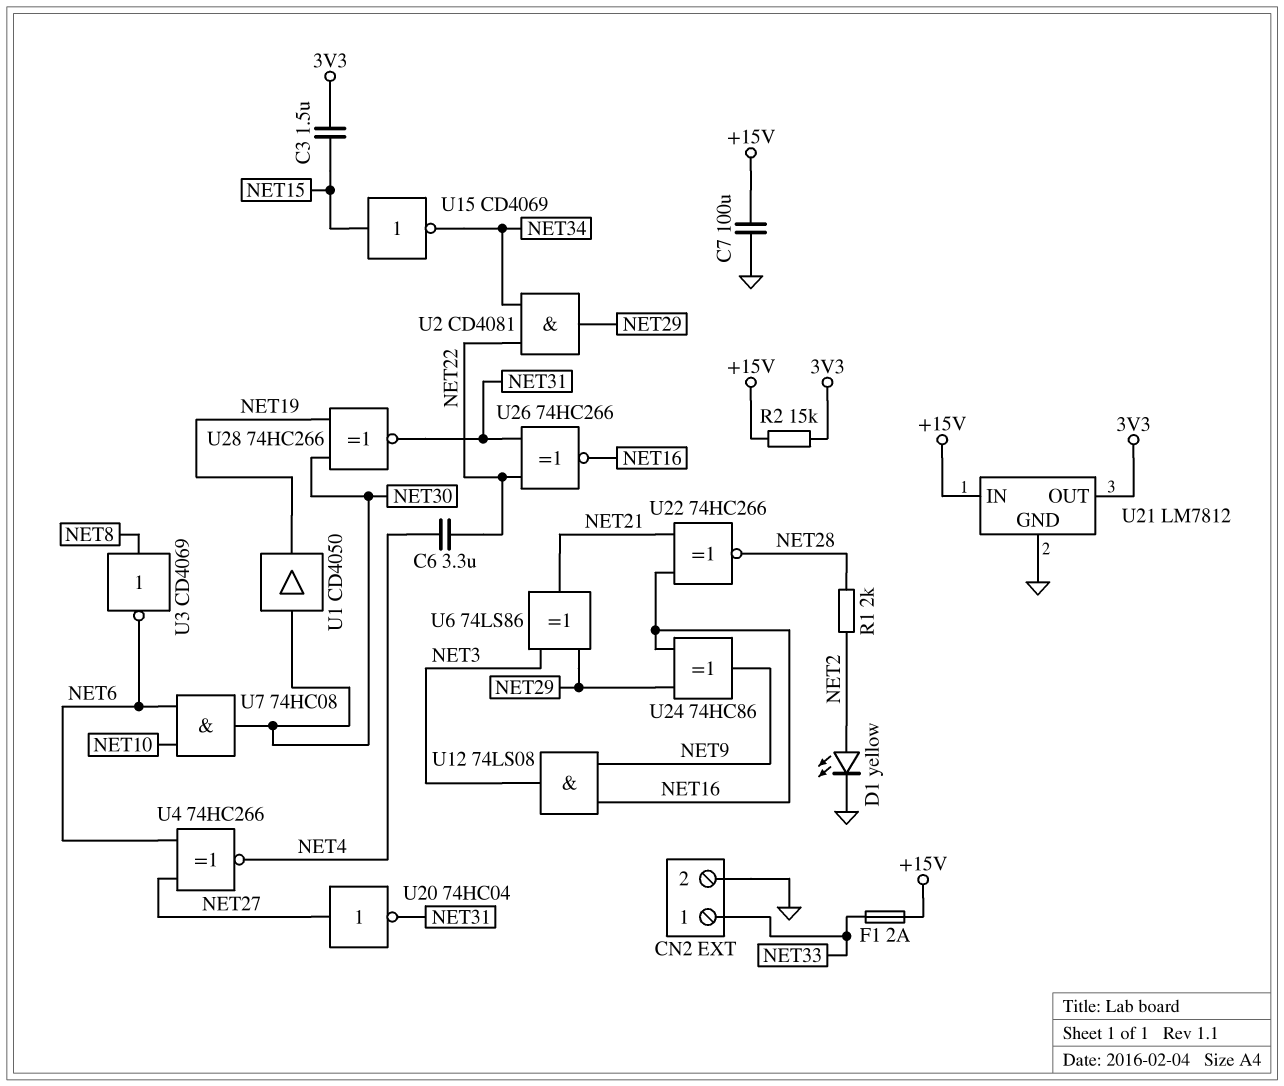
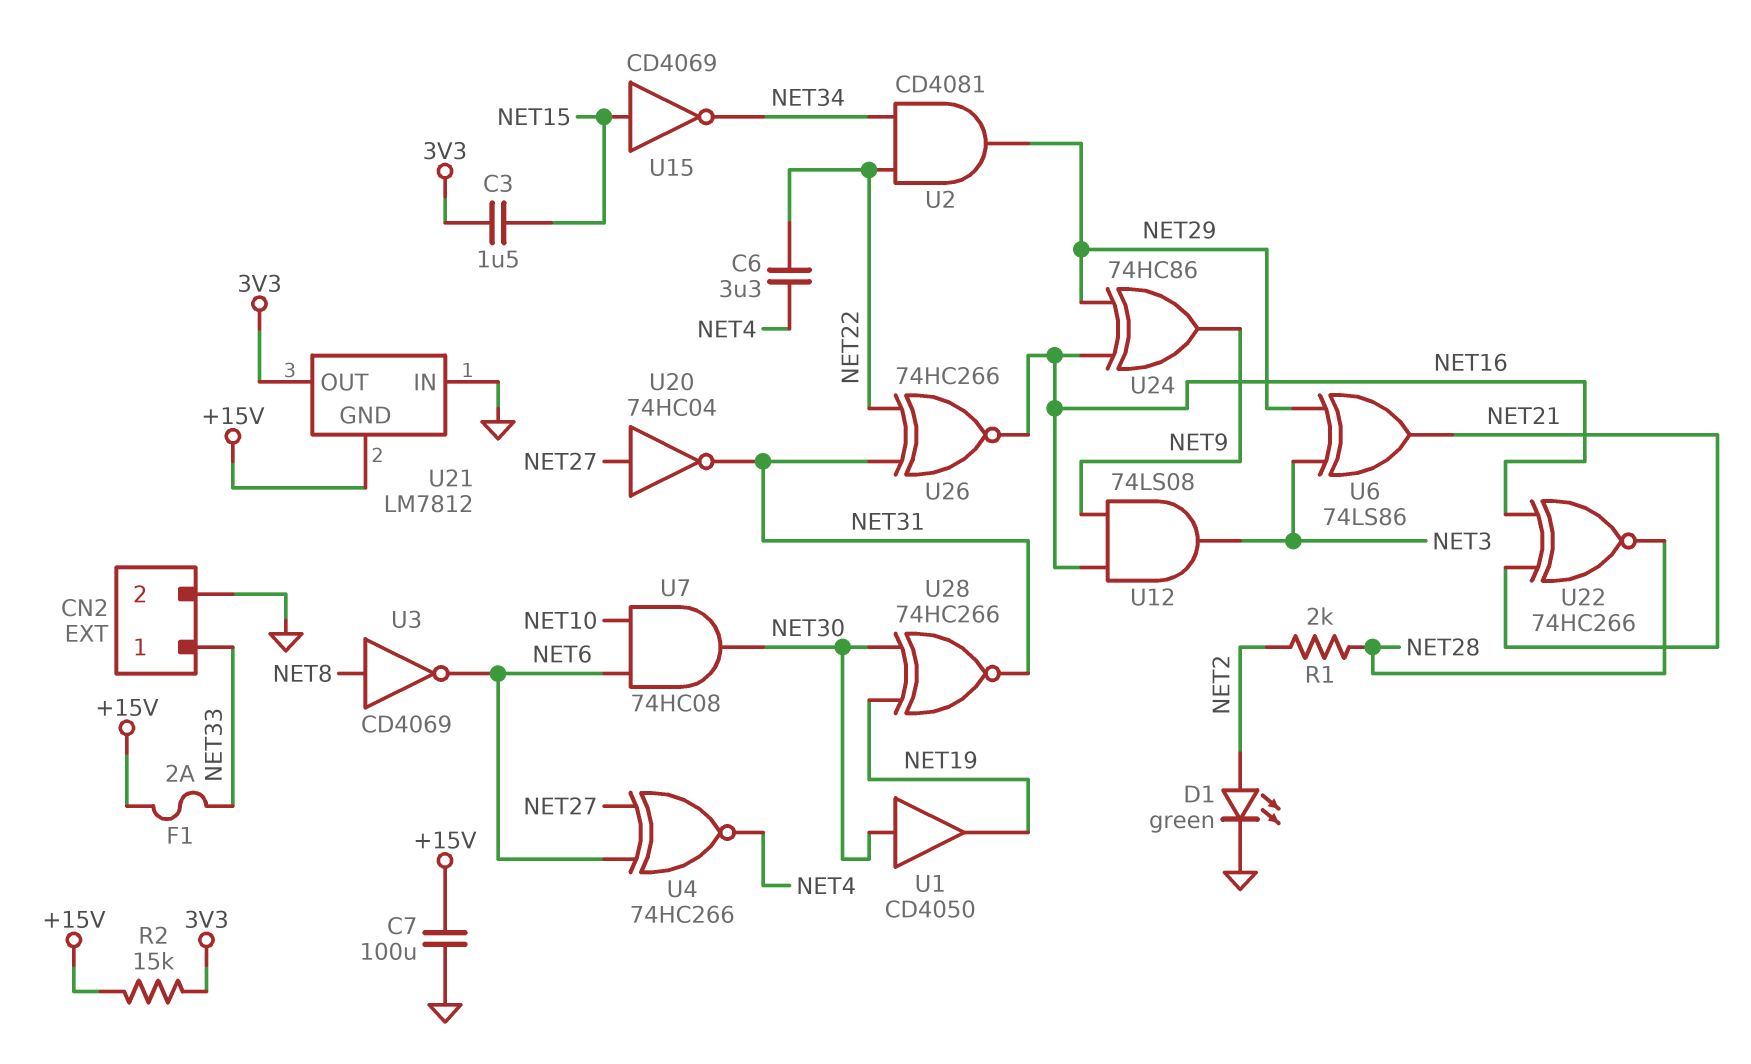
D1: LED yellow (A NET2, K GND) -> LED green (A NET2, K GND)
U21 pin GND: GND -> +15V
U21 pin IN: +15V -> GND

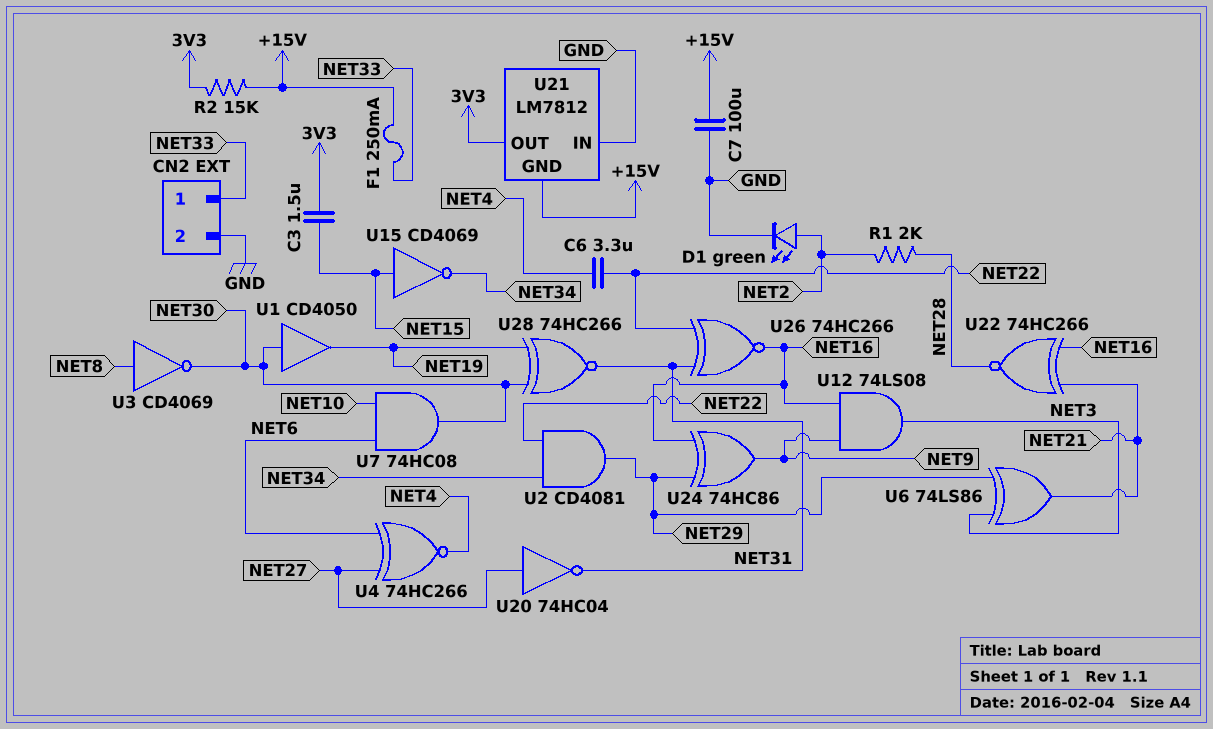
F1: 2A (+15V, NET33) -> 250mA (+15V, NET33)
U3: NOT CD4069 (in NET8, out NET6) -> NOT CD4069 (in NET8, out NET30)

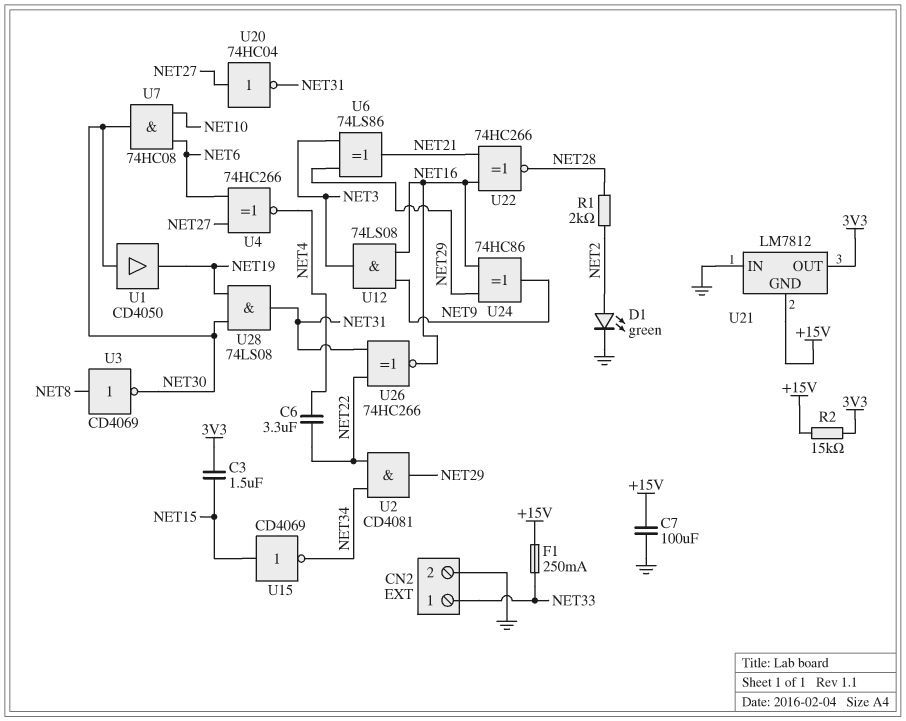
U28: XNOR 74HC266 (in NET19, in NET30, out NET31) -> AND 74LS08 (in NET19, in NET30, out NET31)

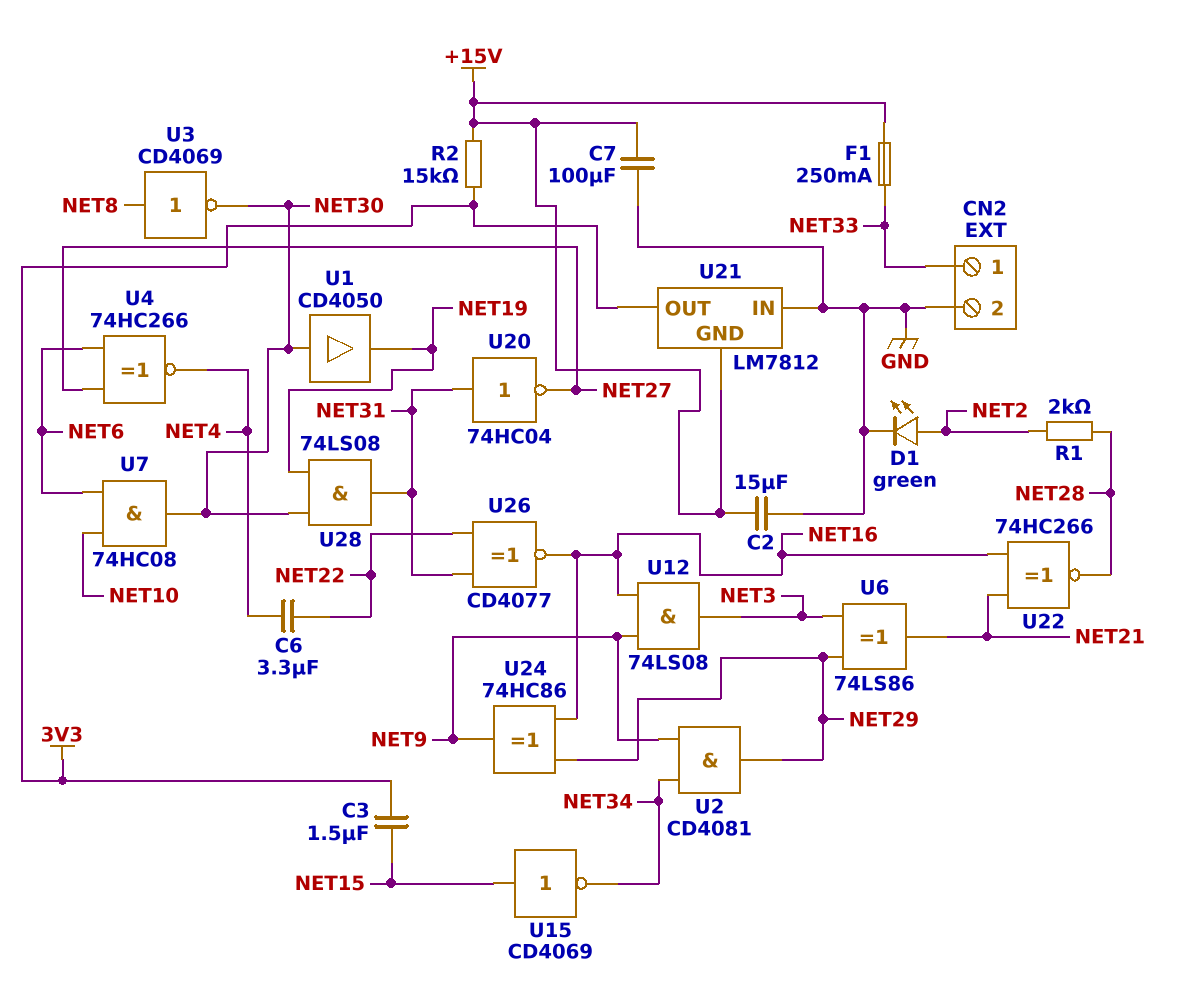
C2: none -> 15uF (+15V, GND)
U2: AND CD4081 (in NET22, in NET34, out NET29) -> AND CD4081 (in NET9, in NET34, out NET29)
U20: NOT 74HC04 (in NET27, out NET31) -> NOT 74HC04 (in NET31, out NET27)
U26: XNOR 74HC266 (in NET22, in NET31, out NET16) -> XNOR CD4077 (in NET22, in NET31, out NET16)

